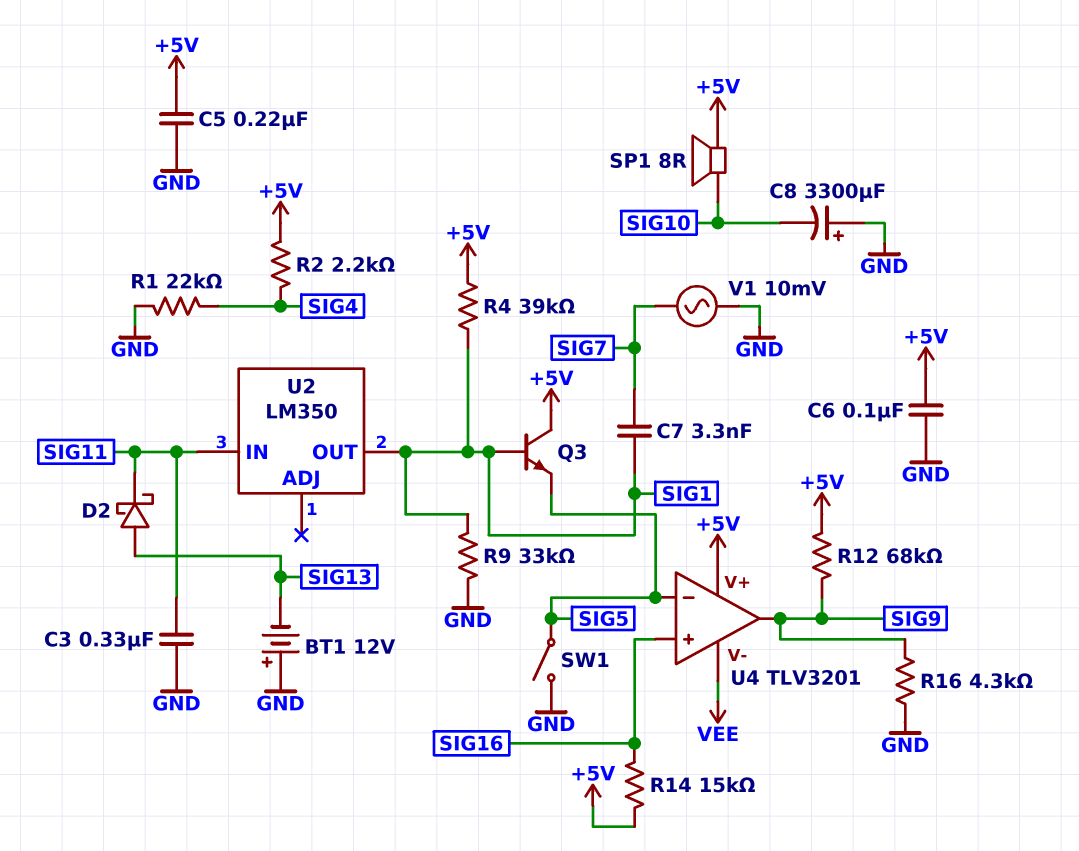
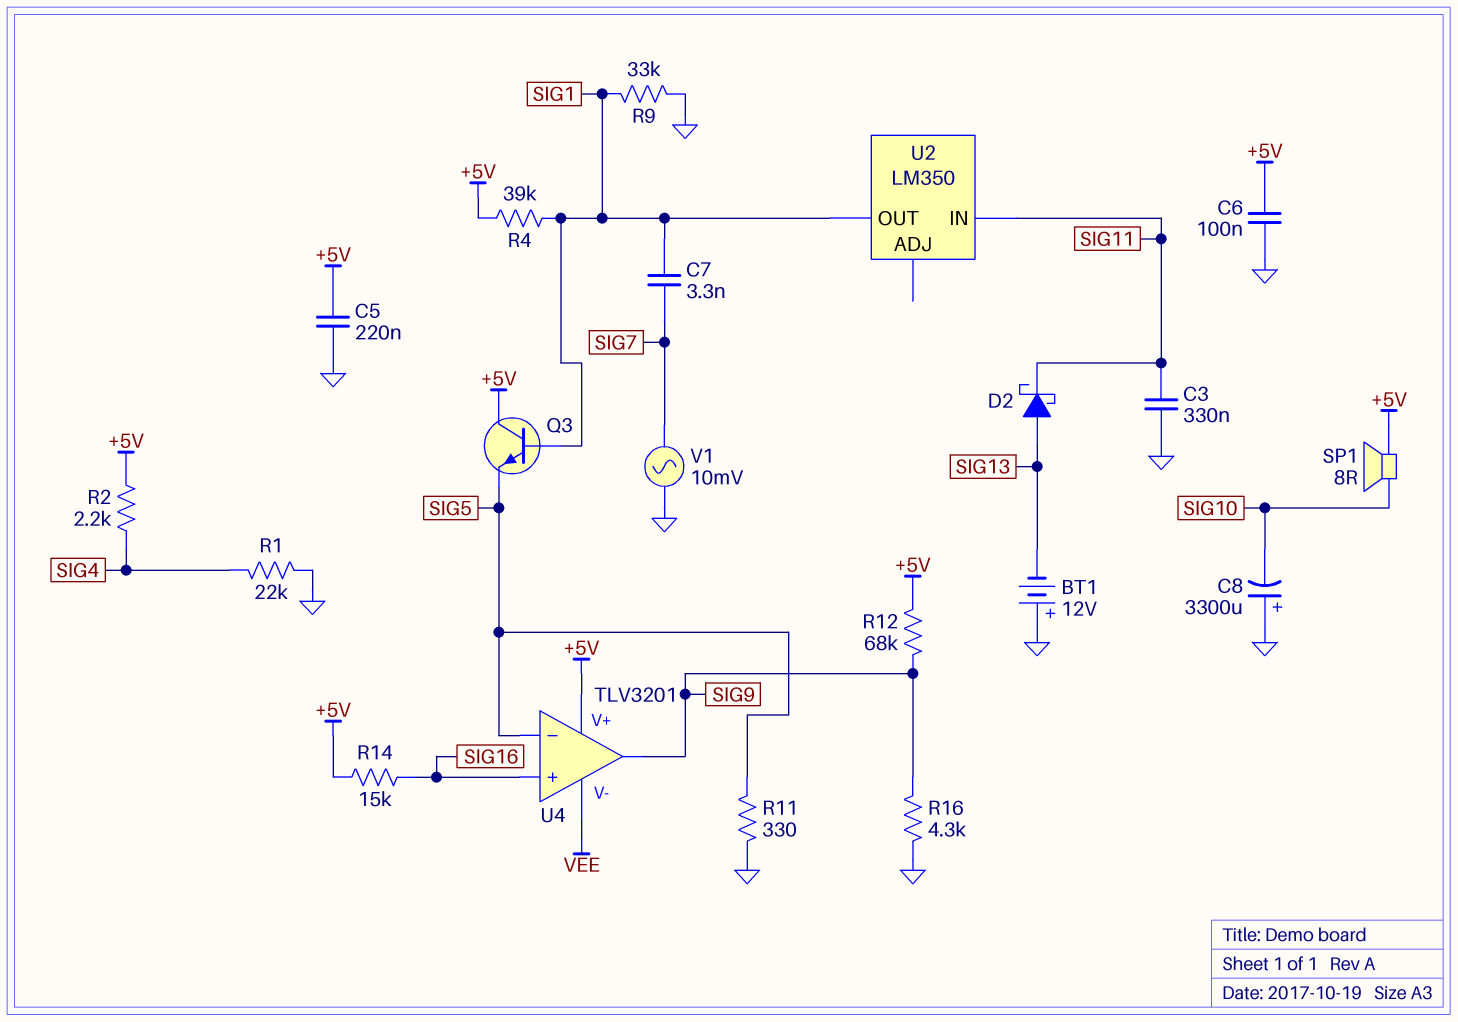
R11: none -> 330 (GND, SIG5)
SW1: switch (GND, SIG5) -> none

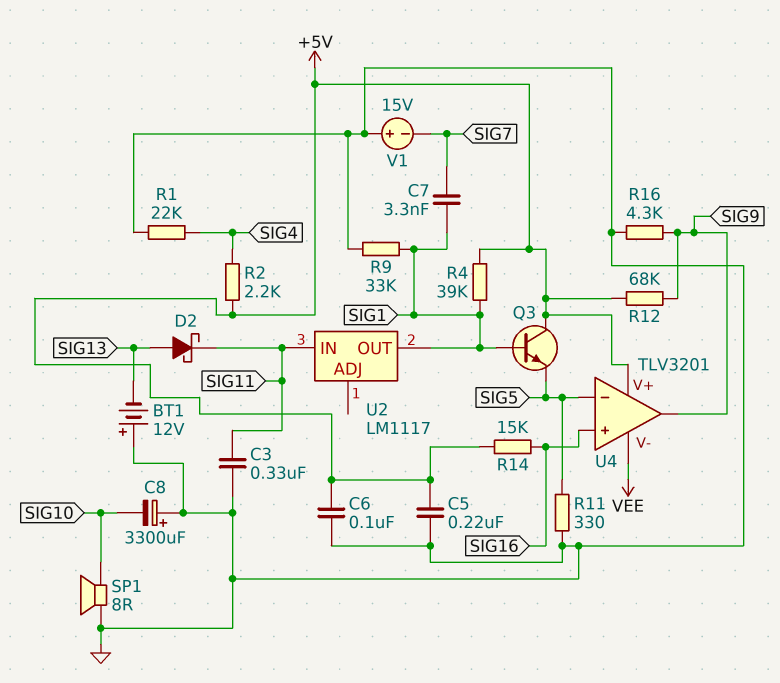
SP1: speaker 8R (+5V, SIG10) -> speaker 8R (GND, SIG10)
U2: LM350 -> LM1117
V1: AC 10mV (GND, SIG7) -> 15V (plus GND, minus SIG7)

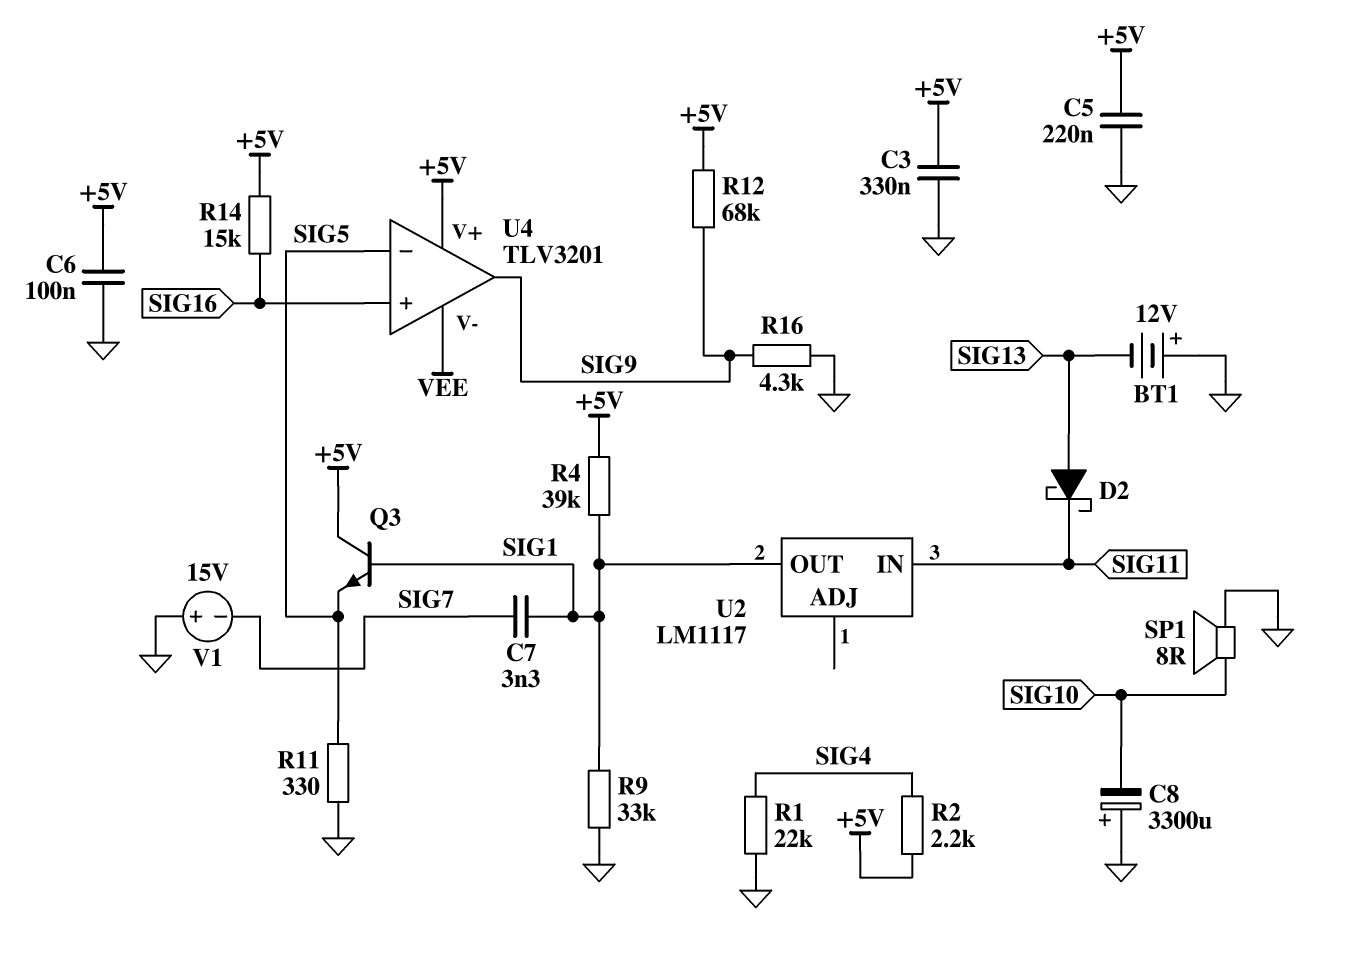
C3: 330nF (GND, SIG11) -> 330nF (+5V, GND)

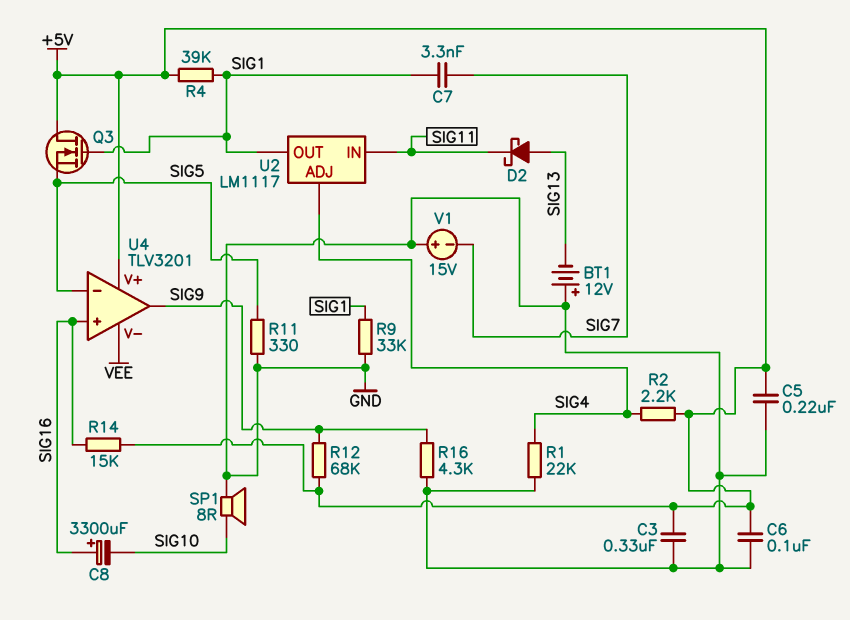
C8: 3300uF (plus GND, minus SIG10) -> 3300uF (plus SIG16, minus SIG10)
Q3: NPN (B SIG1, C +5V, E SIG5) -> NMOS (G SIG1, D +5V, S SIG5)
U2 pin ADJ: none -> SIG4

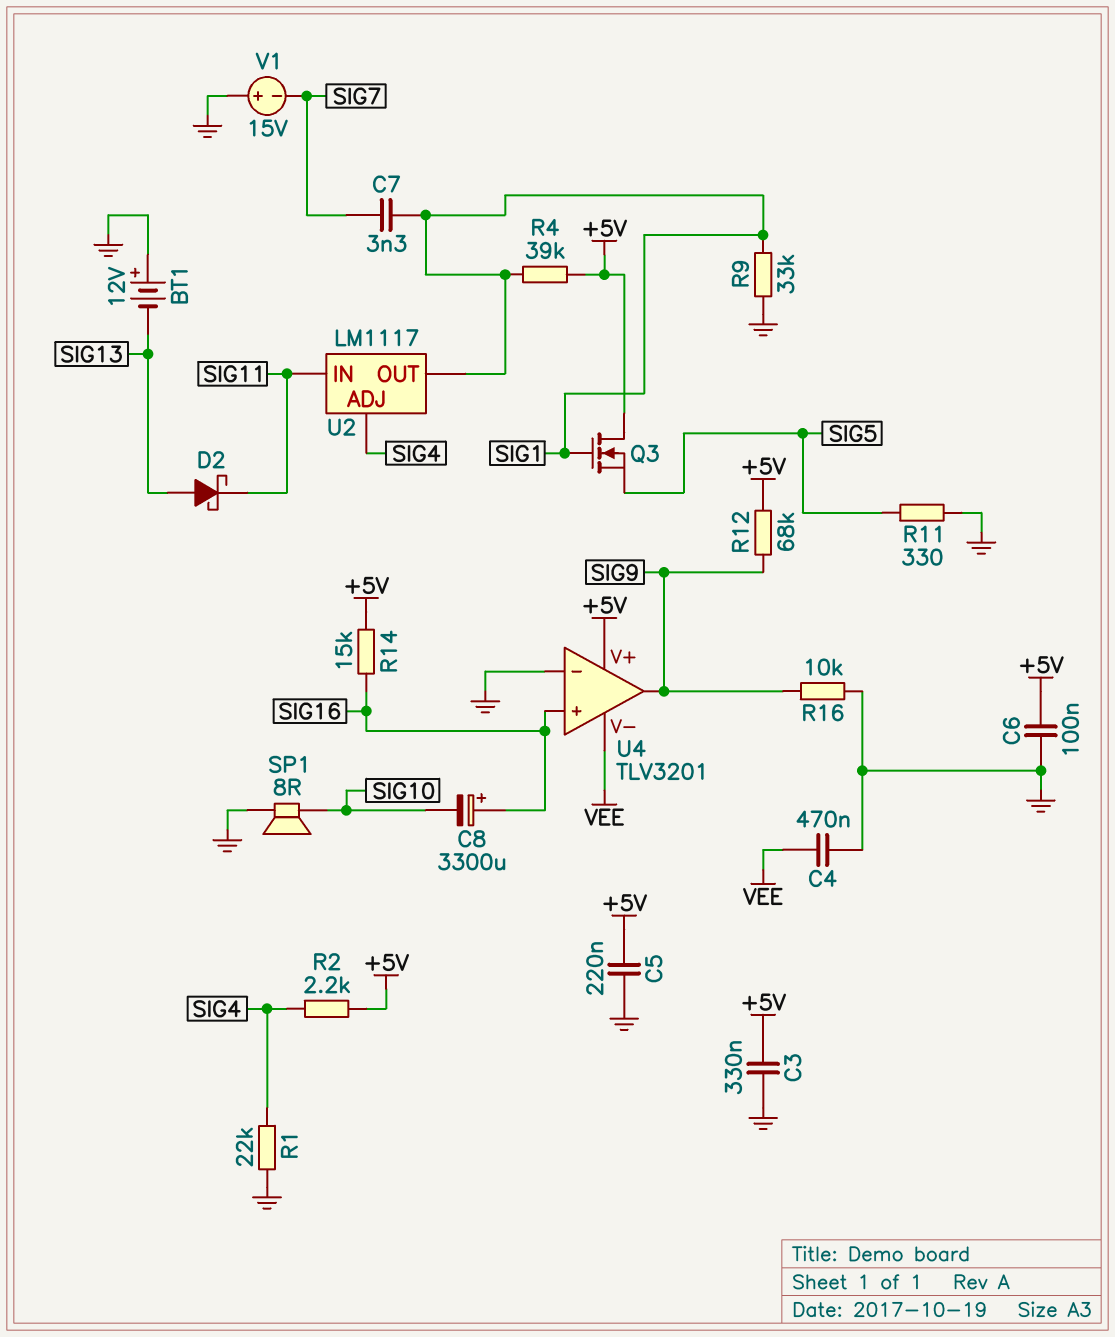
C4: none -> 470nF (GND, VEE)
R16: 4.3k (GND, SIG9) -> 10k (GND, SIG9)
U4 pin in-: SIG5 -> GND

